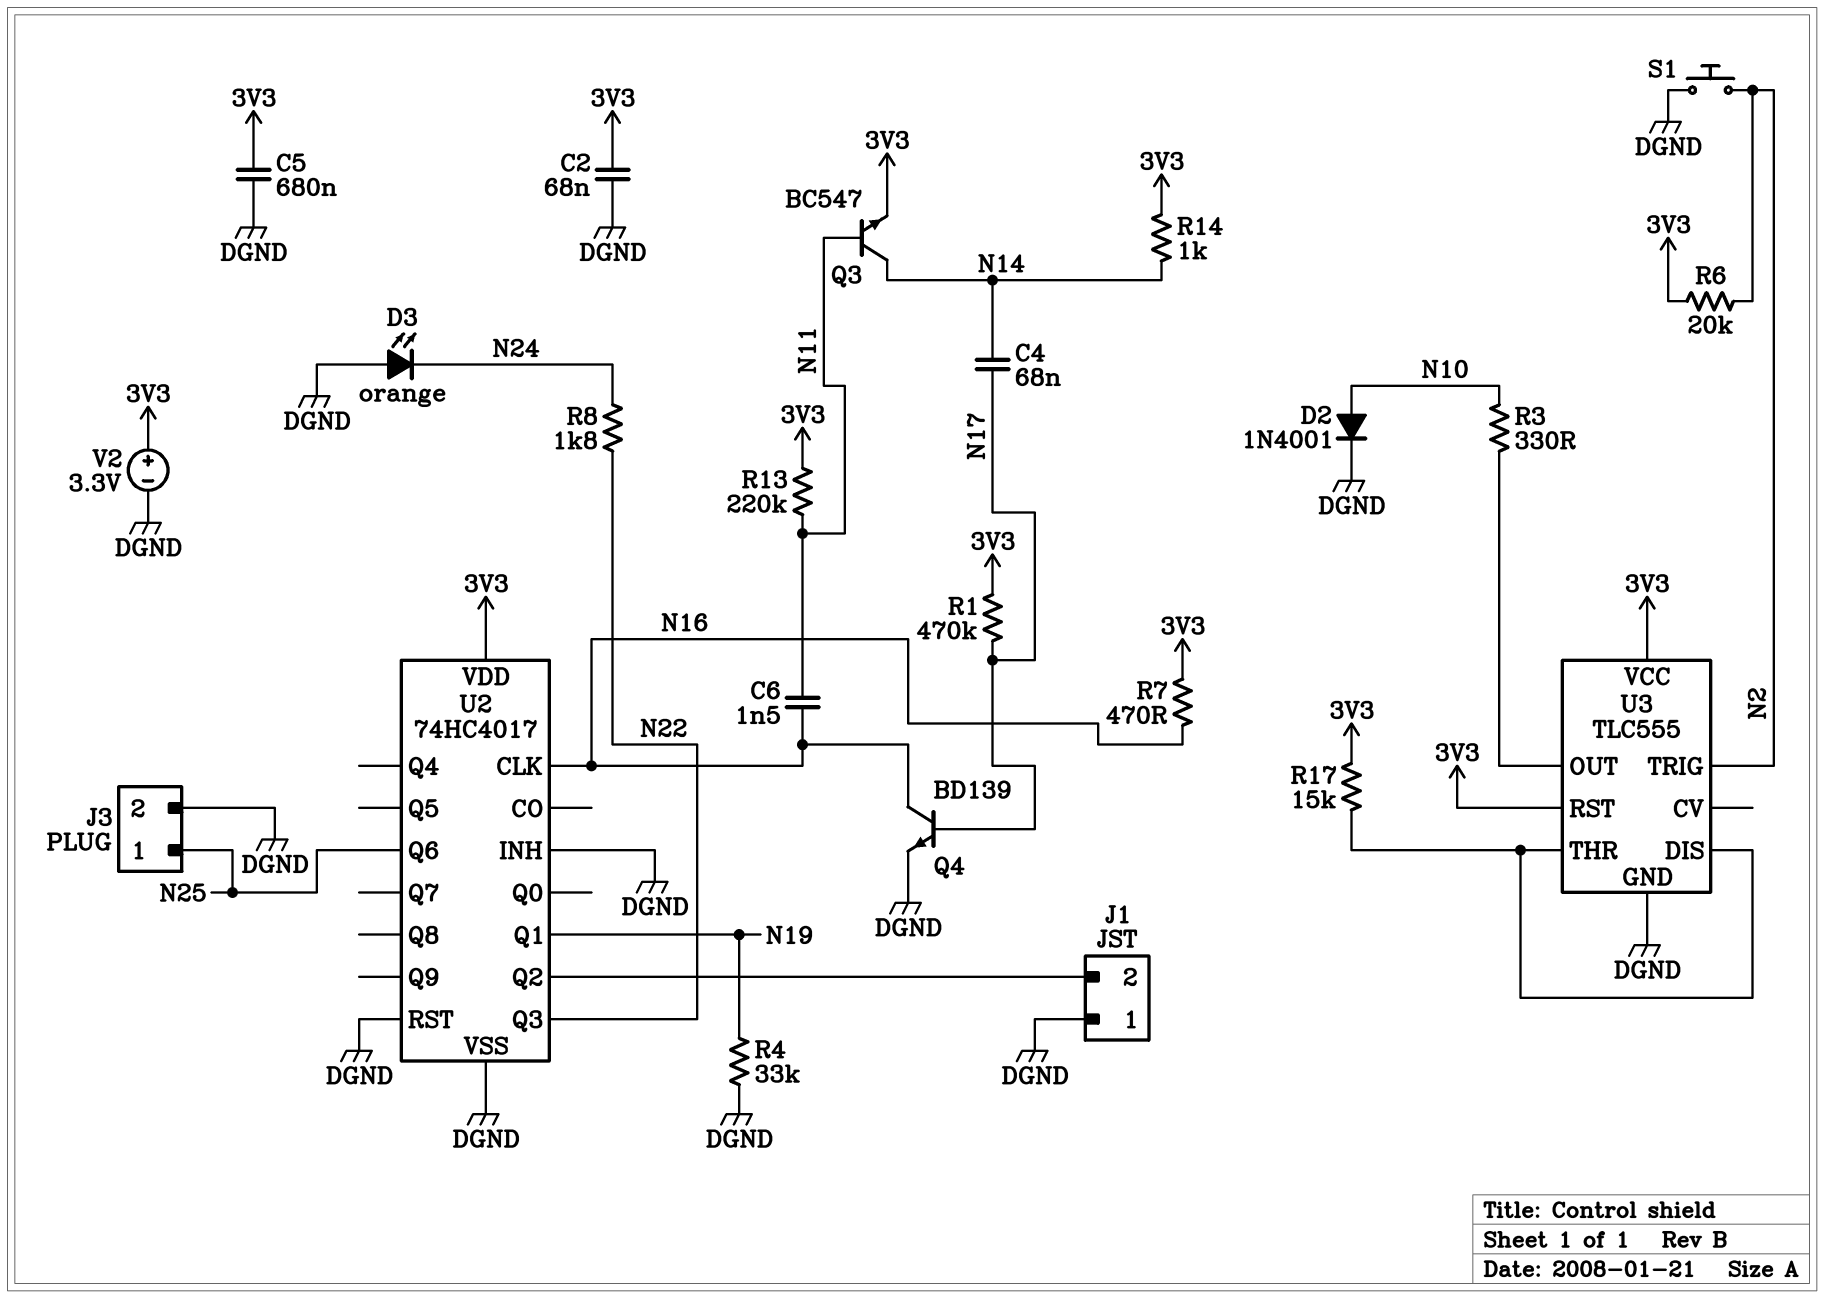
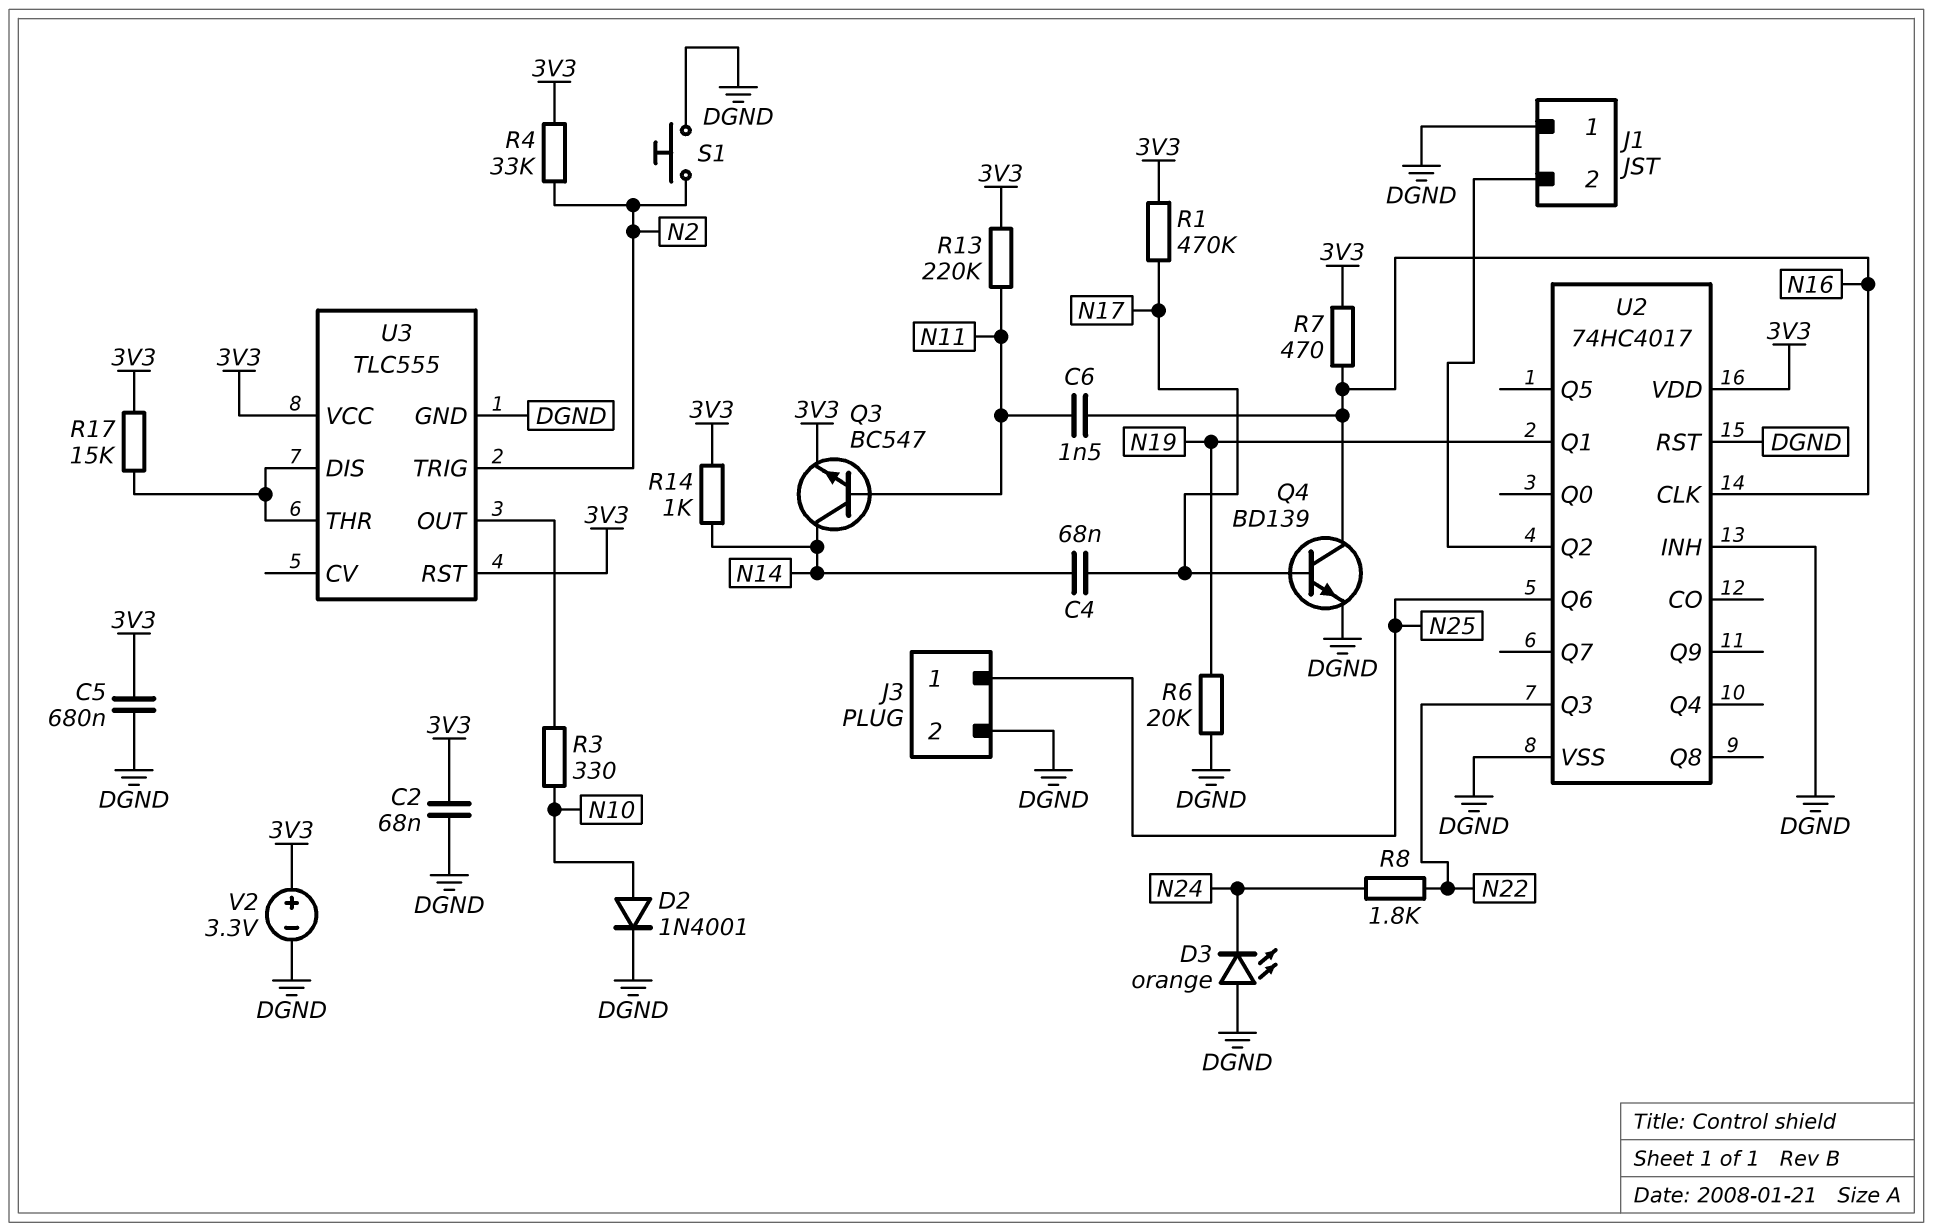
R4: 33k (DGND, N19) -> 33k (3V3, N2)
R6: 20k (3V3, N2) -> 20k (DGND, N19)

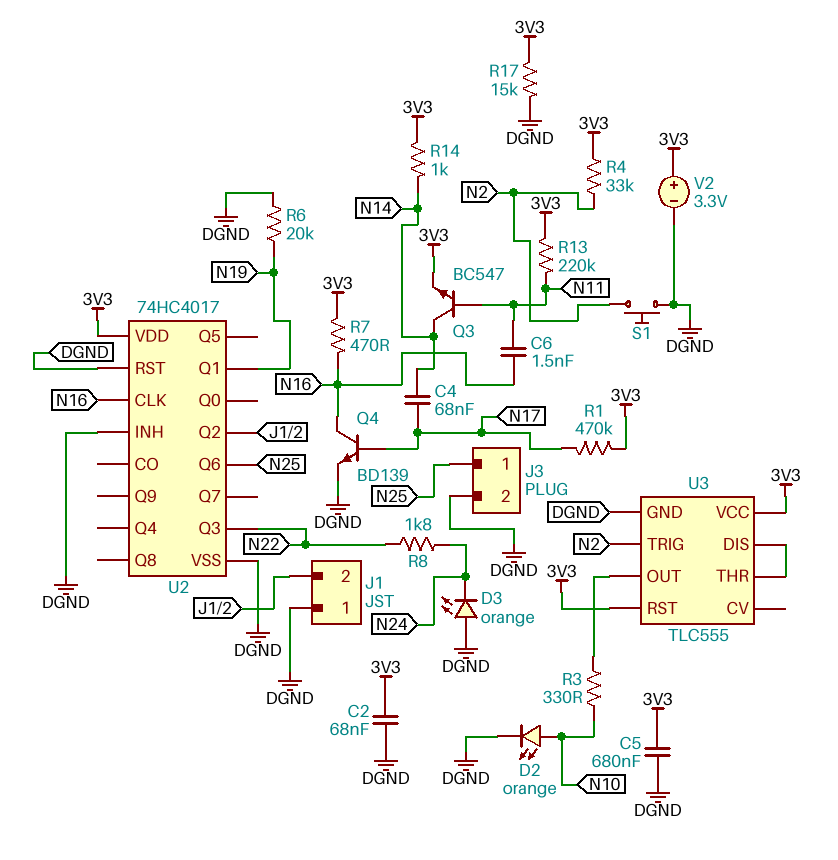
D2: diode 1N4001 (A N10, K DGND) -> LED orange (A N10, K DGND)
R17: 15k (3V3, U3/DIS) -> 15k (3V3, DGND)

